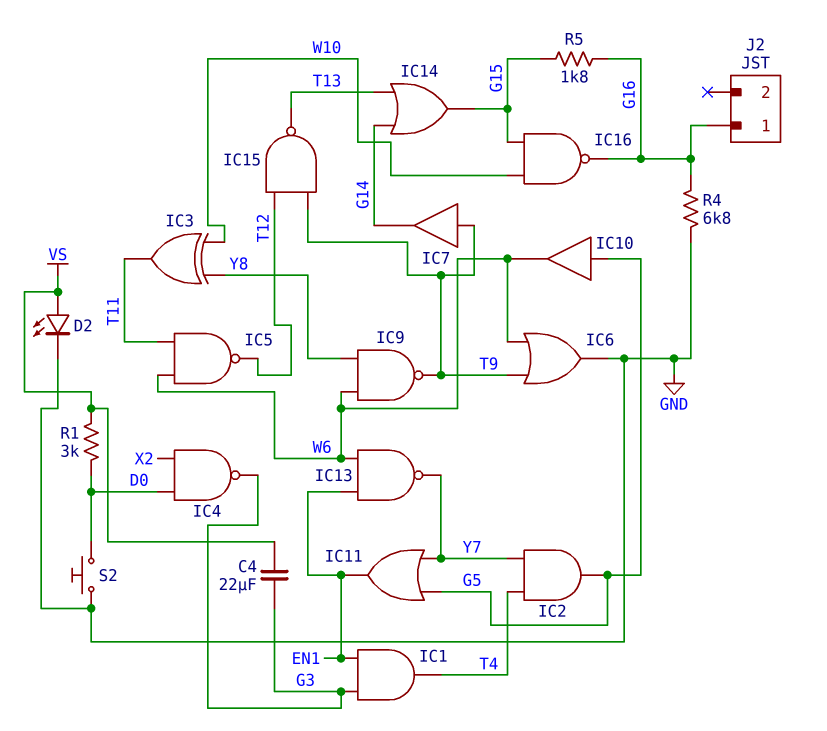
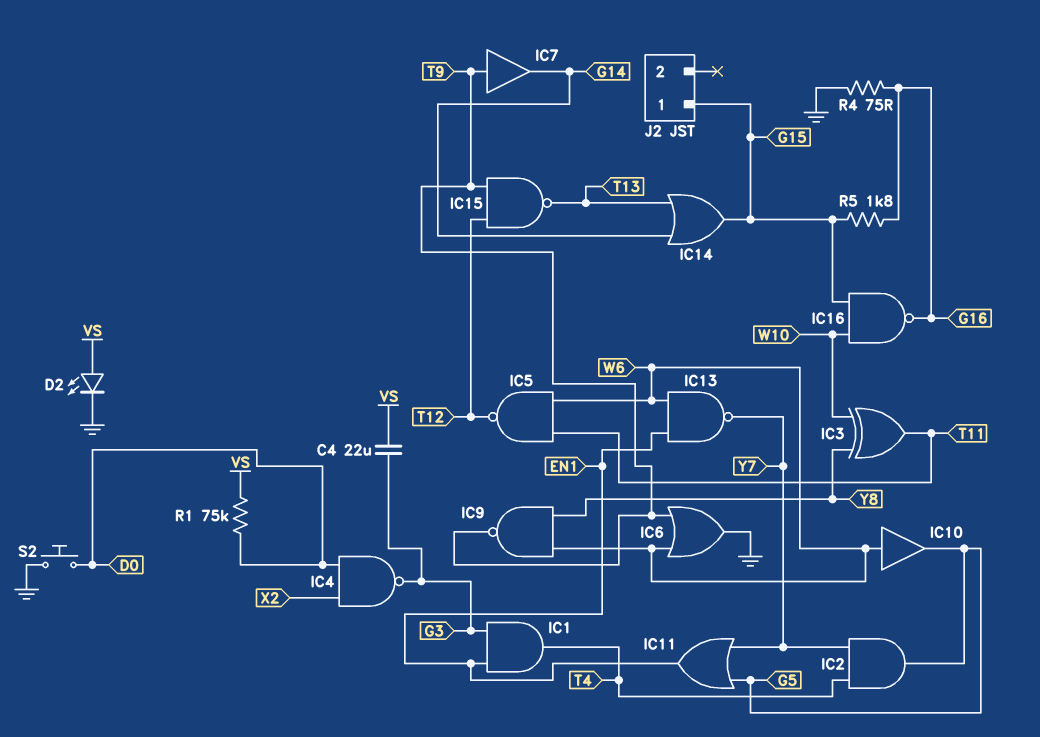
IC10: buffer (in G5, out W6) -> buffer (in W6, out G5)
J2 pin 1: G16 -> G15
R1: 3k (D0, VS) -> 75k (D0, VS)
R4: 6.8k (G16, GND) -> 75 (G16, GND)

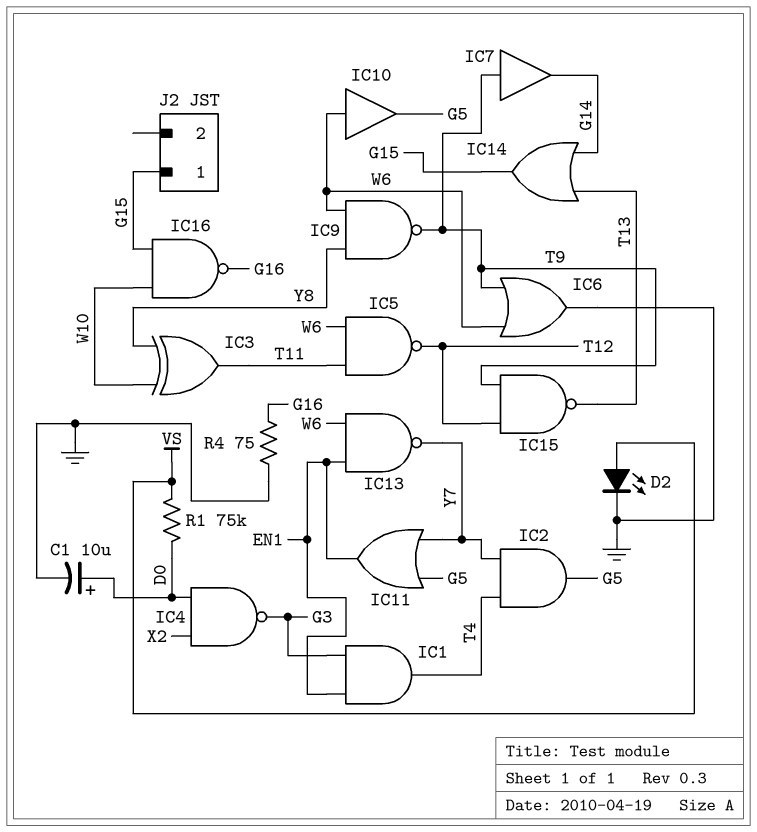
C1: none -> 10uF (plus D0, minus GND)
C4: 22uF (G3, VS) -> none
R5: 1.8k (G15, G16) -> none
S2: button (D0, GND) -> none

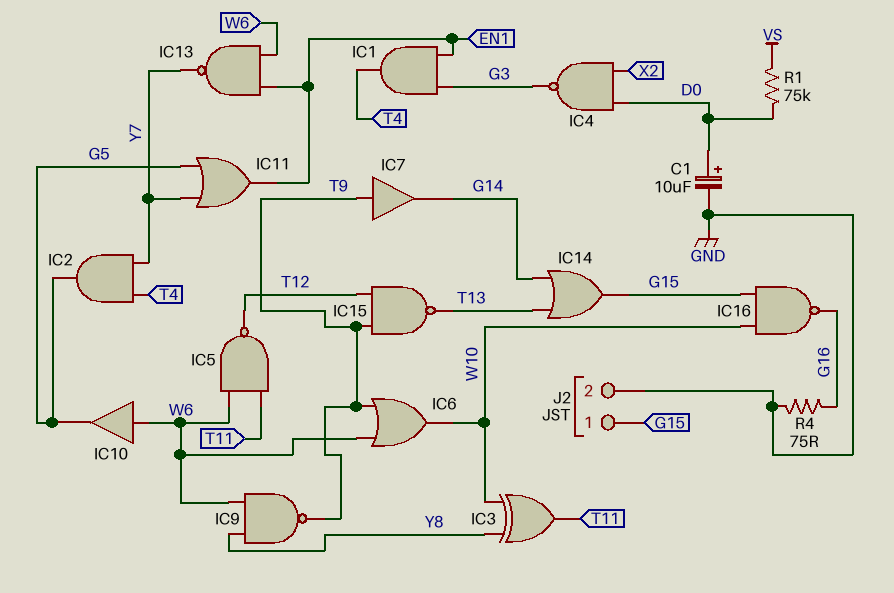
D2: LED (A VS, K GND) -> none
IC6: OR (in T9, in W6, out GND) -> OR (in T9, in W6, out W10)
J2 pin 2: none -> GND

